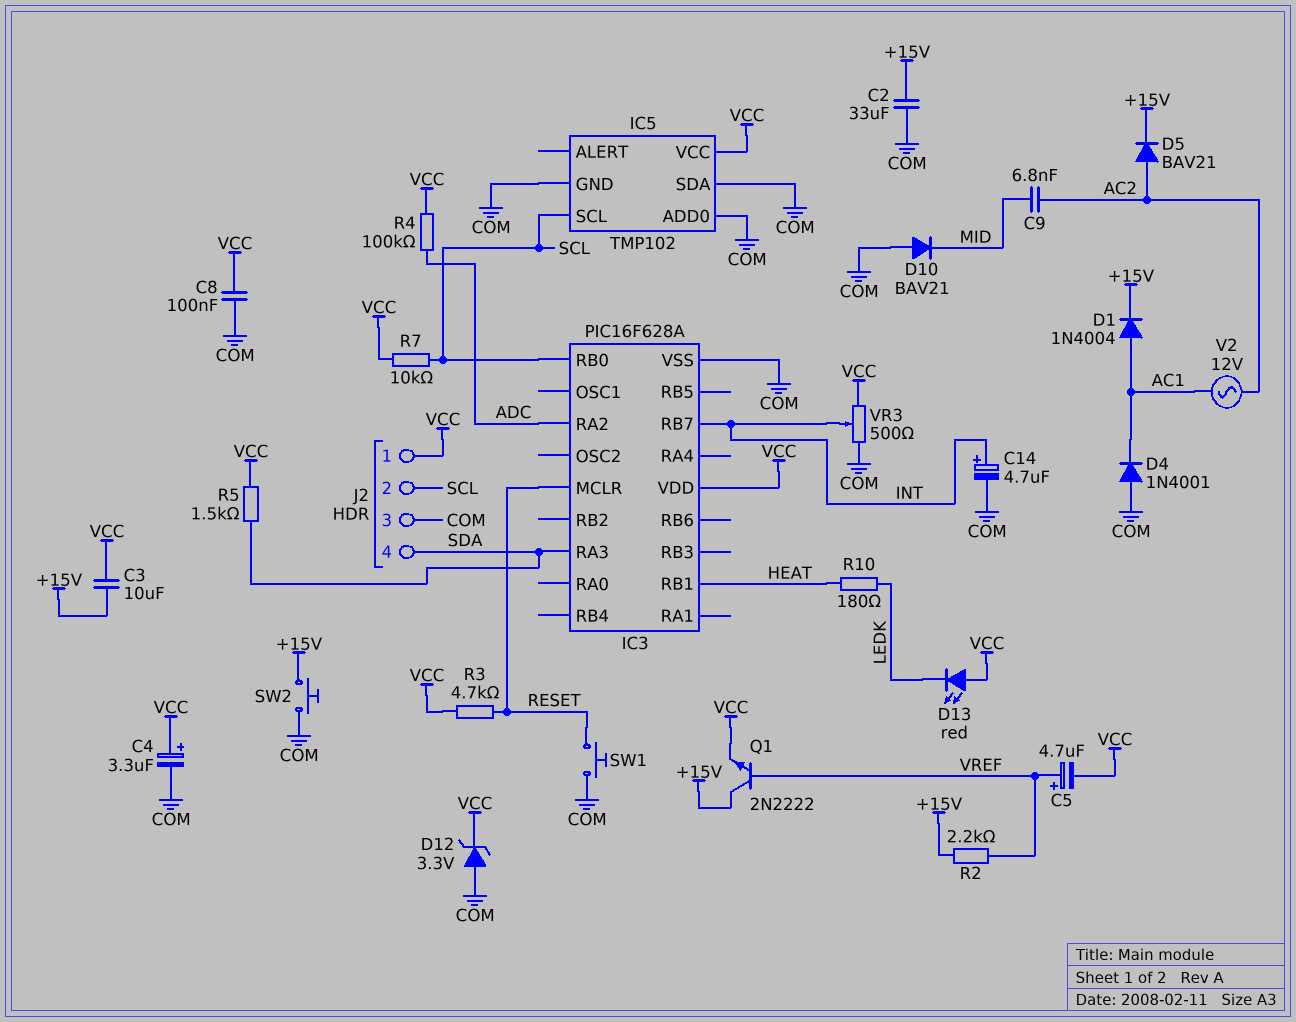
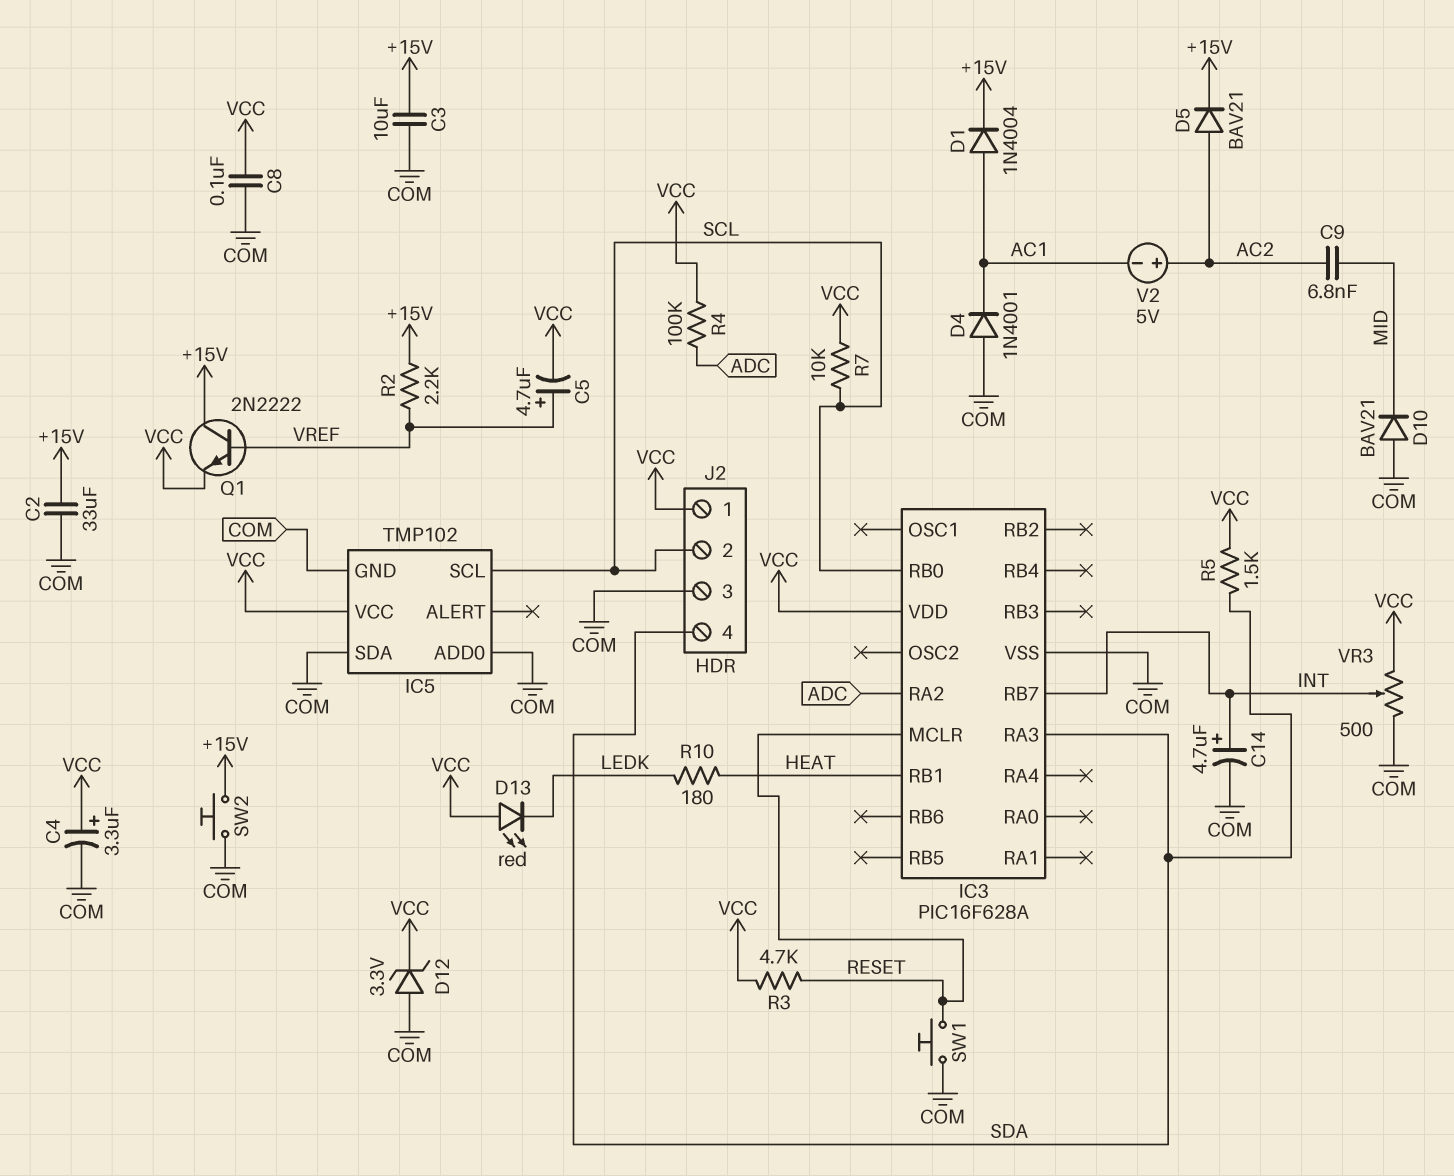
C3: 10uF (+15V, VCC) -> 10uF (+15V, COM)
V2: AC 12V (AC1, AC2) -> 5V (plus AC2, minus AC1)

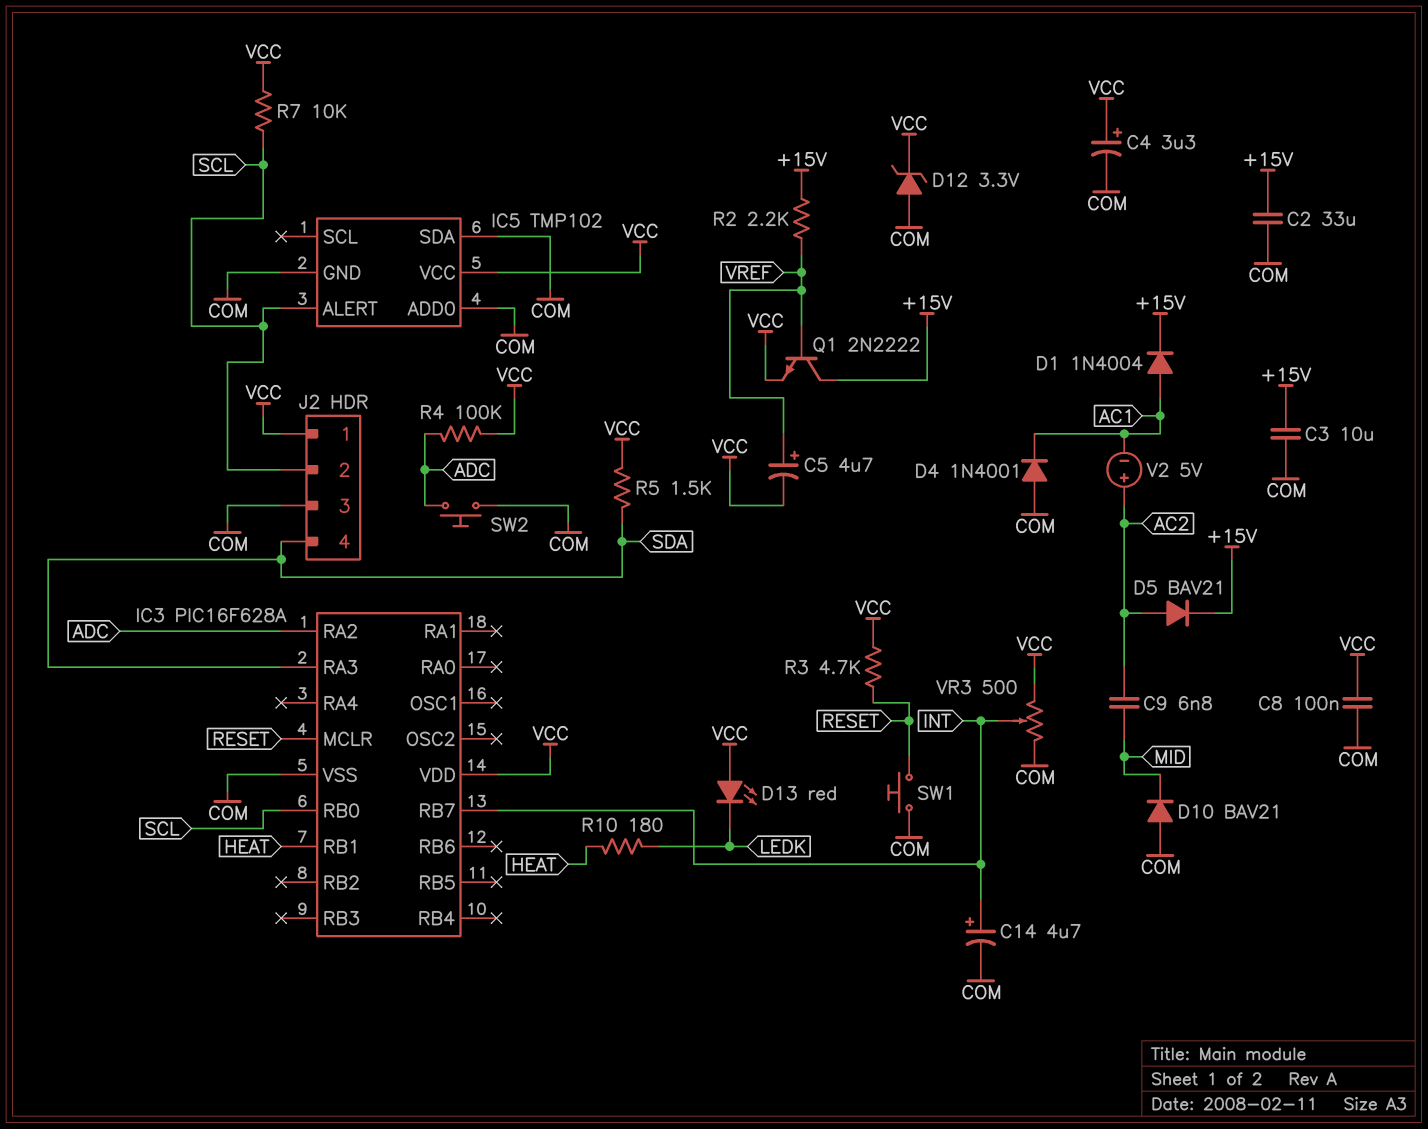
IC5 pin ALERT: none -> SCL
IC5 pin SCL: SCL -> none
SW2: button (+15V, COM) -> button (ADC, COM)

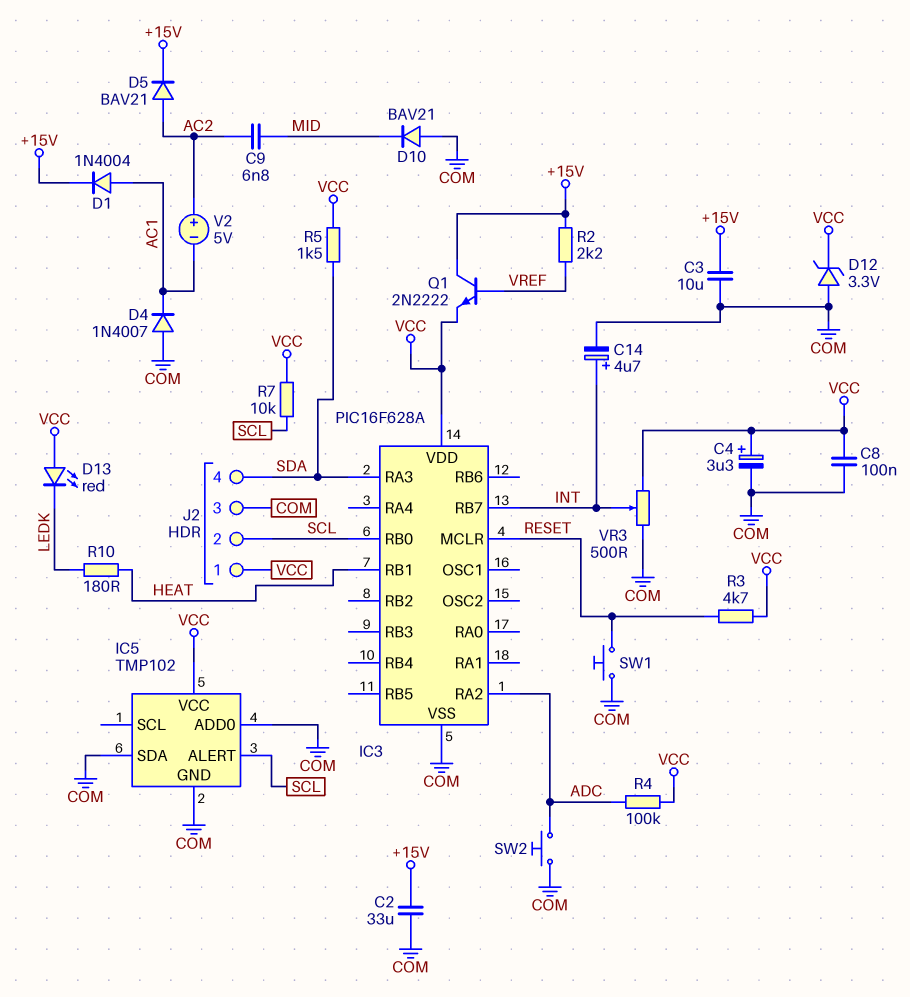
C5: 4.7uF (plus VREF, minus VCC) -> none
D4: diode 1N4001 (A COM, K AC1) -> diode 1N4007 (A COM, K AC1)

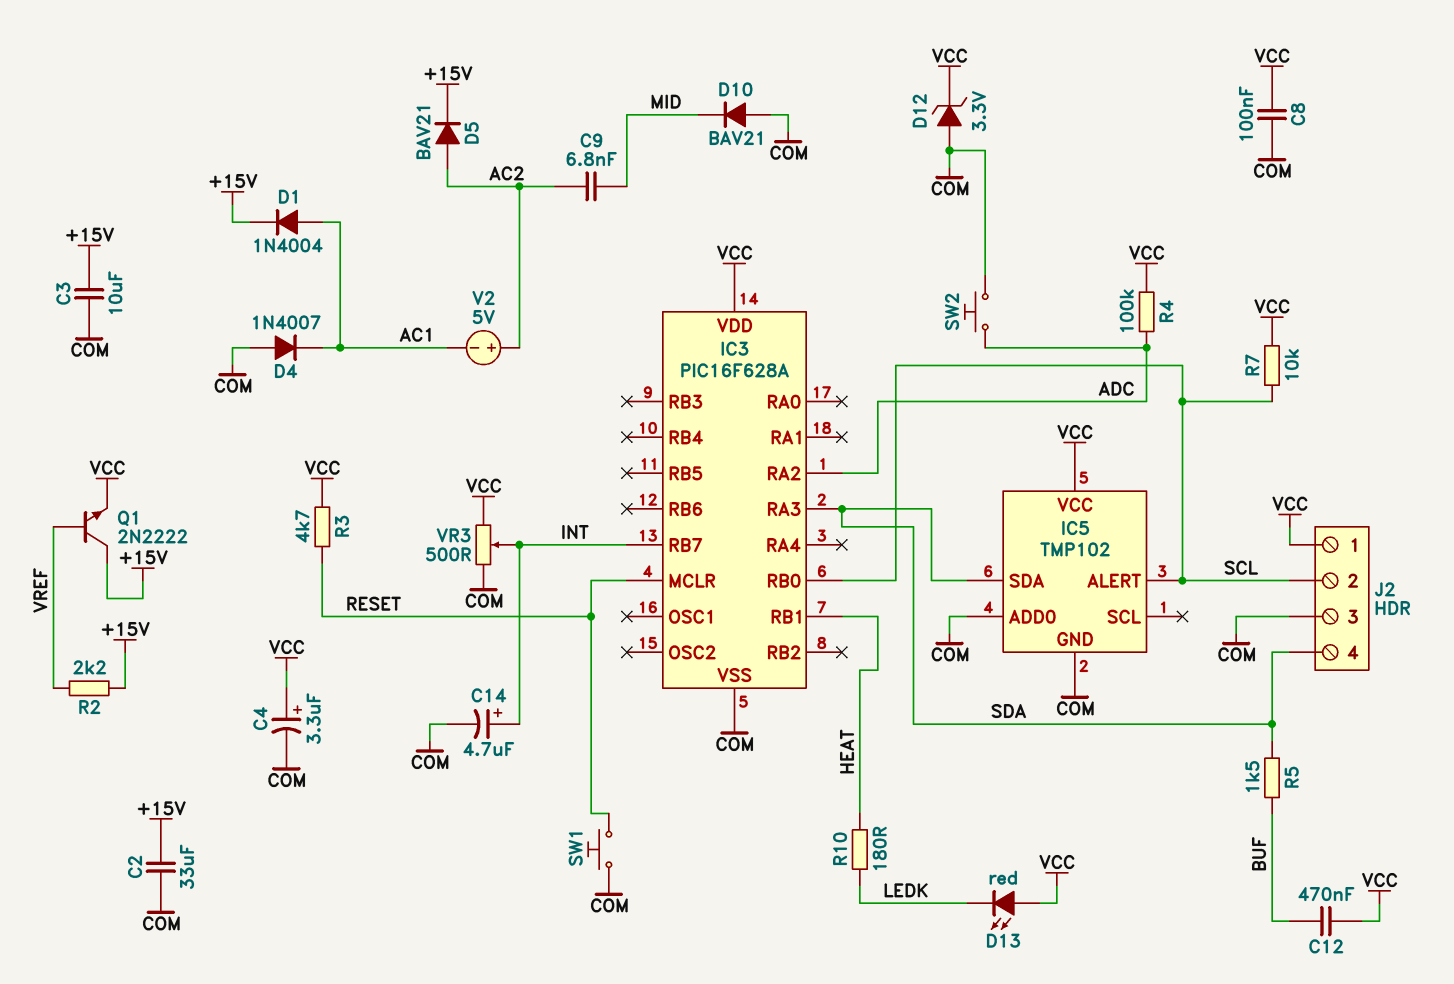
C12: none -> 470nF (BUF, VCC)
IC5 pin SDA: COM -> SDA
R5: 1.5k (SDA, VCC) -> 1.5k (BUF, SDA)

